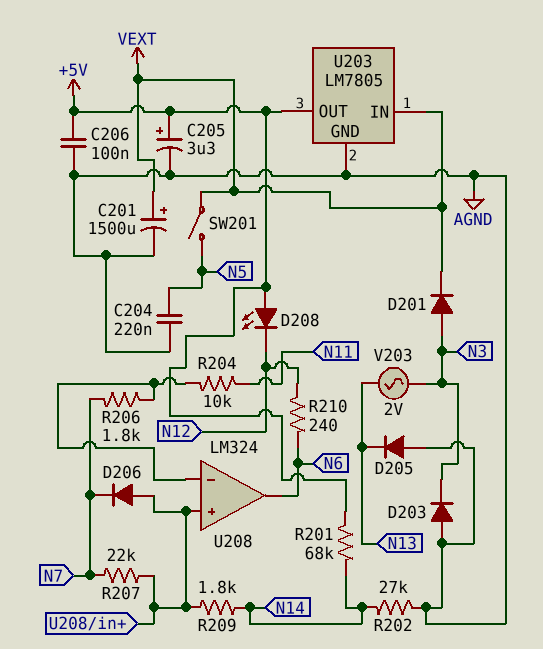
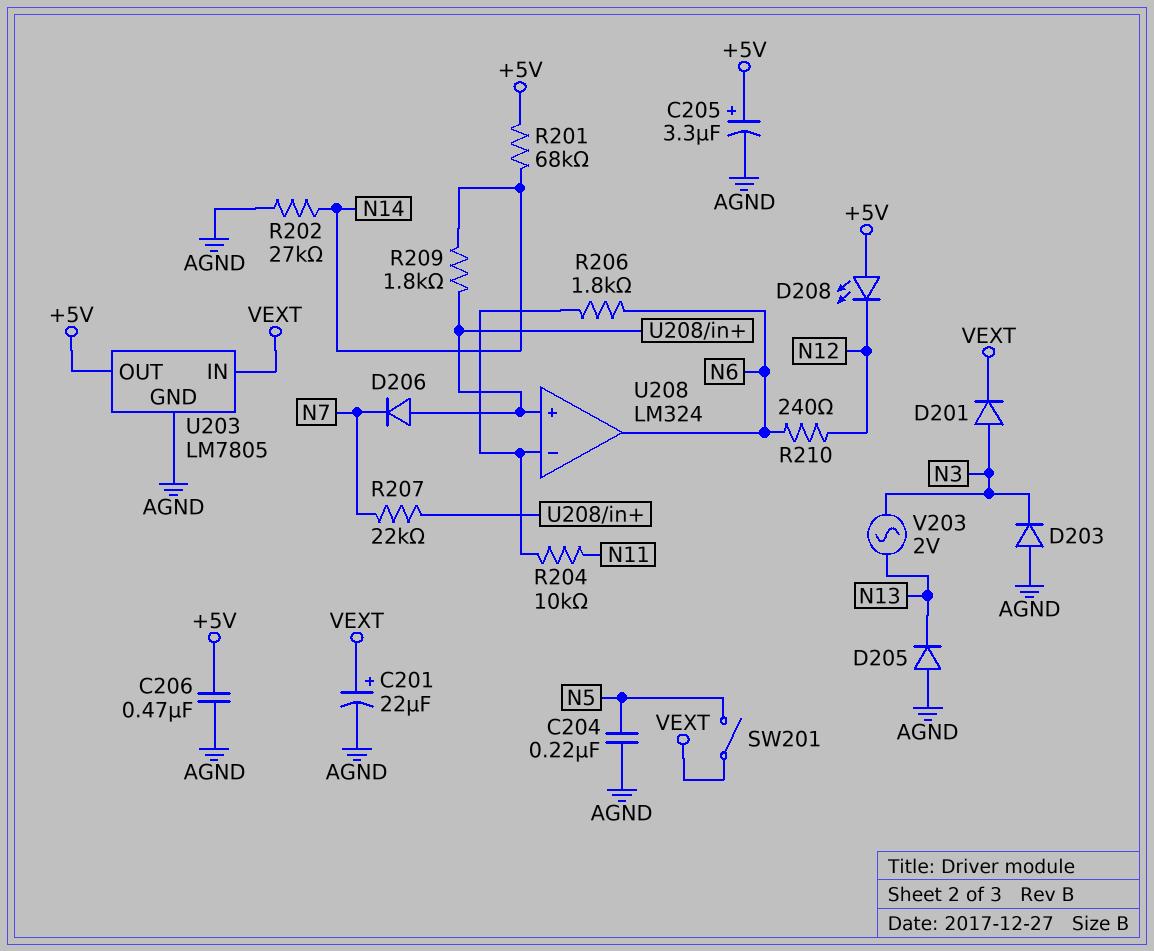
C201: 1500uF (plus VEXT, minus AGND) -> 22uF (plus VEXT, minus AGND)
C206: 100nF (+5V, AGND) -> 470nF (+5V, AGND)
R206: 1.8k (N7, U208/in-) -> 1.8k (N6, U208/in-)

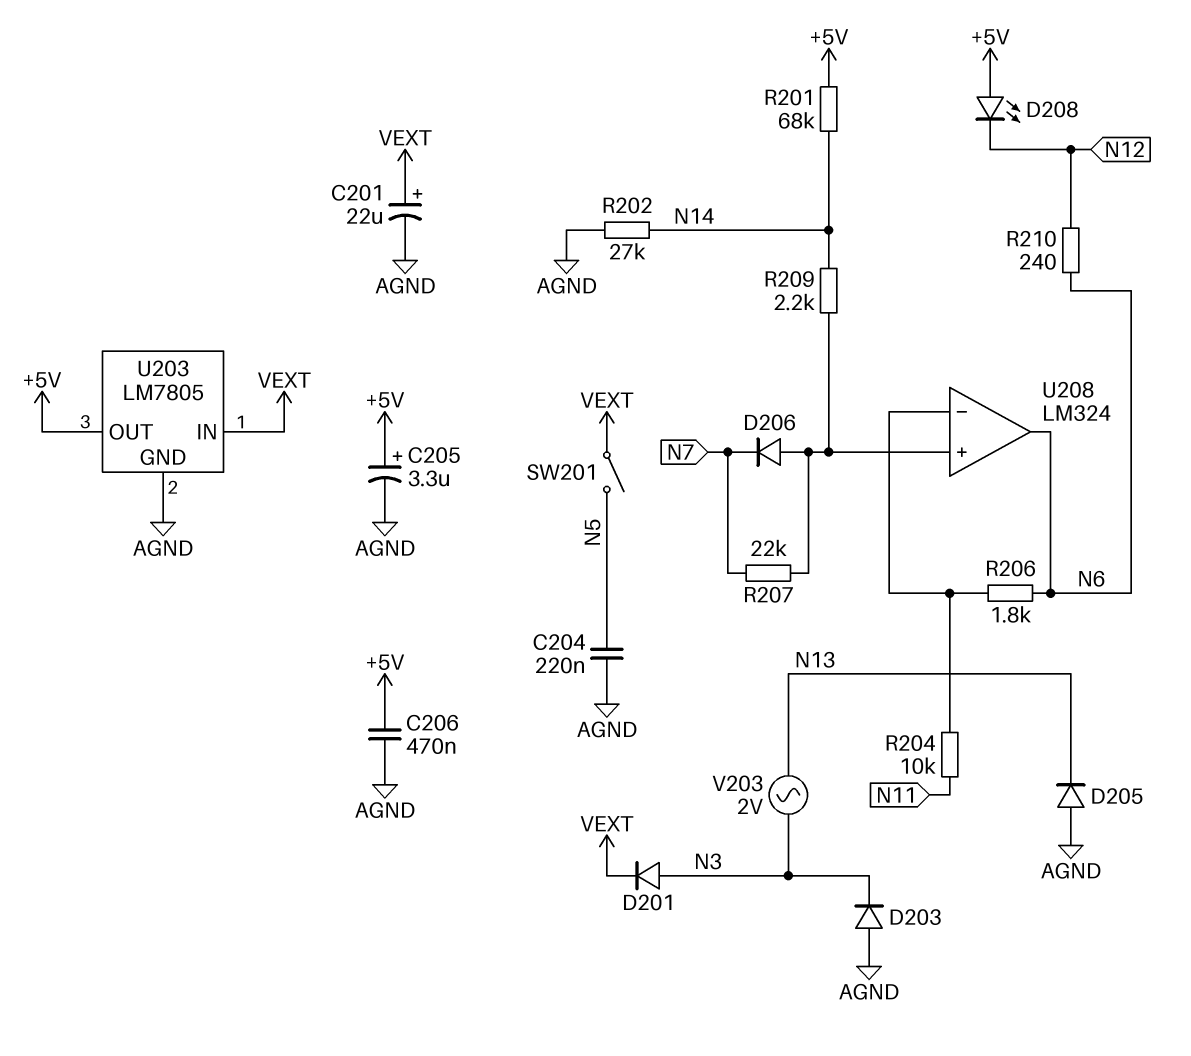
R209: 1.8k (N14, U208/in+) -> 2.2k (N14, U208/in+)

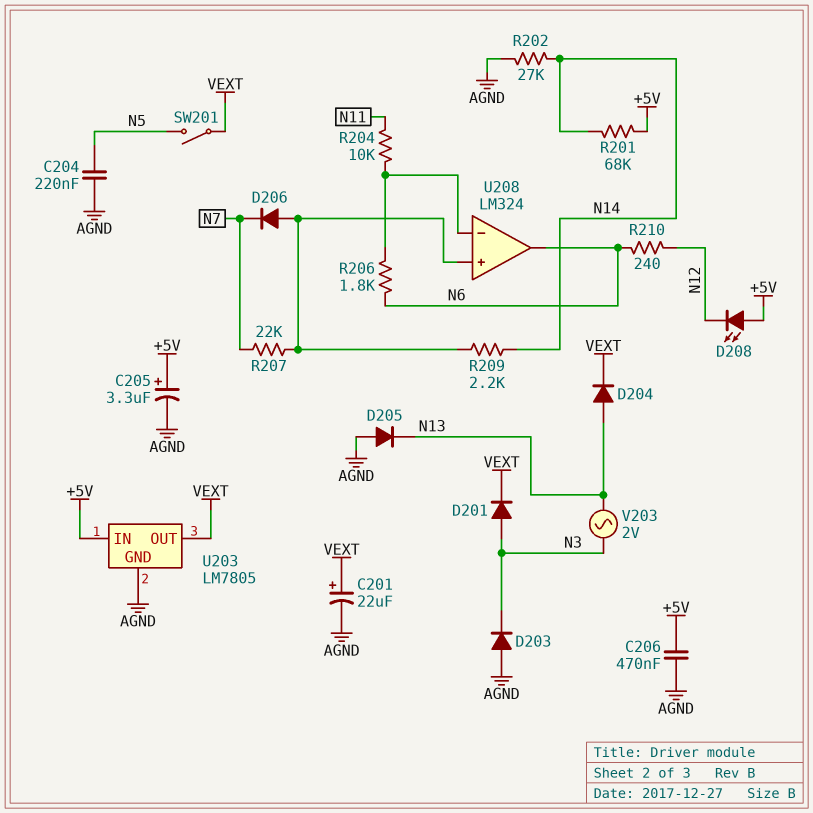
D204: none -> diode (A N13, K VEXT)
U203 pin IN: VEXT -> +5V
U203 pin OUT: +5V -> VEXT

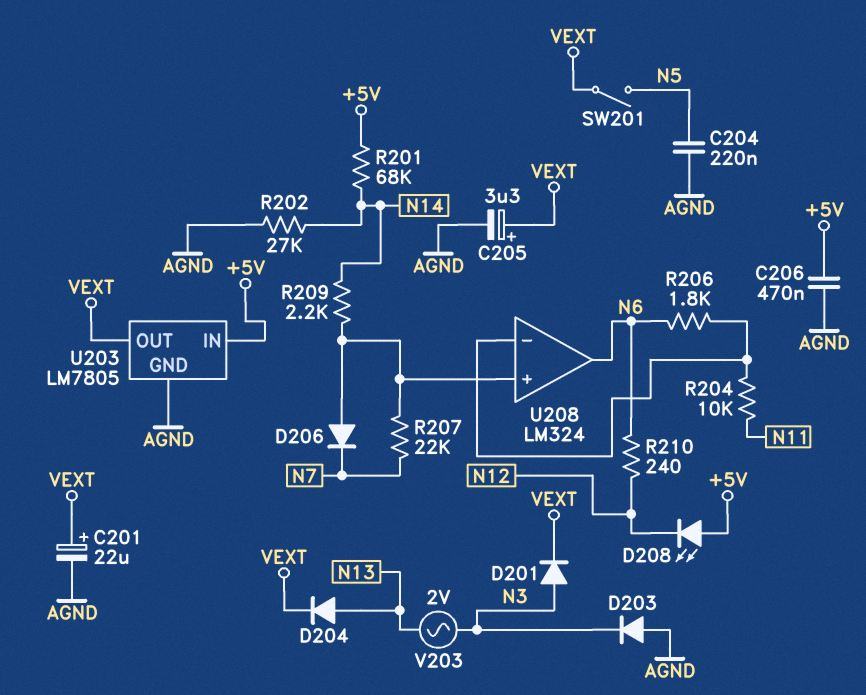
C205: 3.3uF (plus +5V, minus AGND) -> 3.3uF (plus VEXT, minus AGND)
D205: diode (A AGND, K N13) -> none

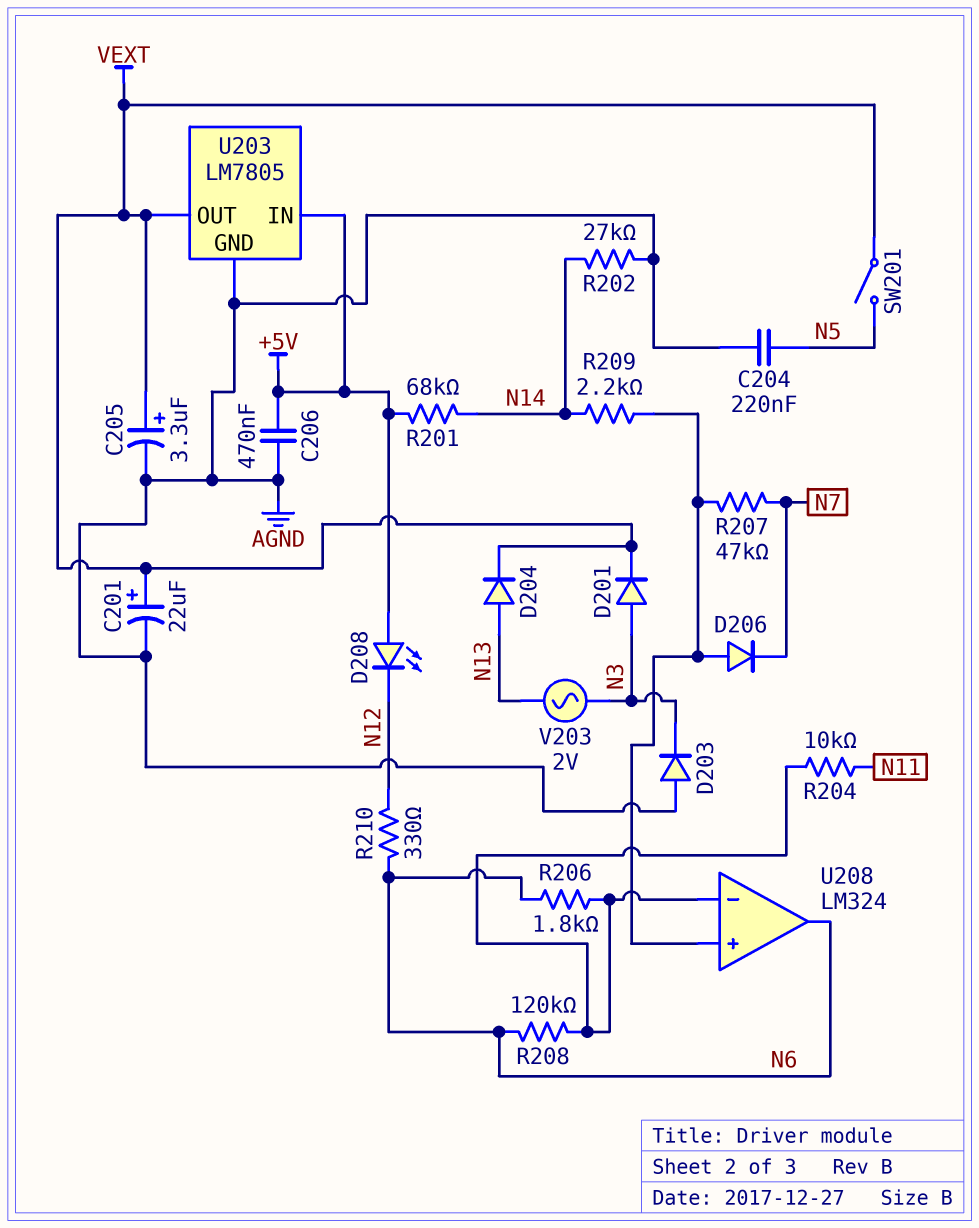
R207: 22k (N7, U208/in+) -> 47k (N7, U208/in+)
R208: none -> 120k (N6, U208/in-)
R210: 240 (N6, N12) -> 330 (N6, N12)

